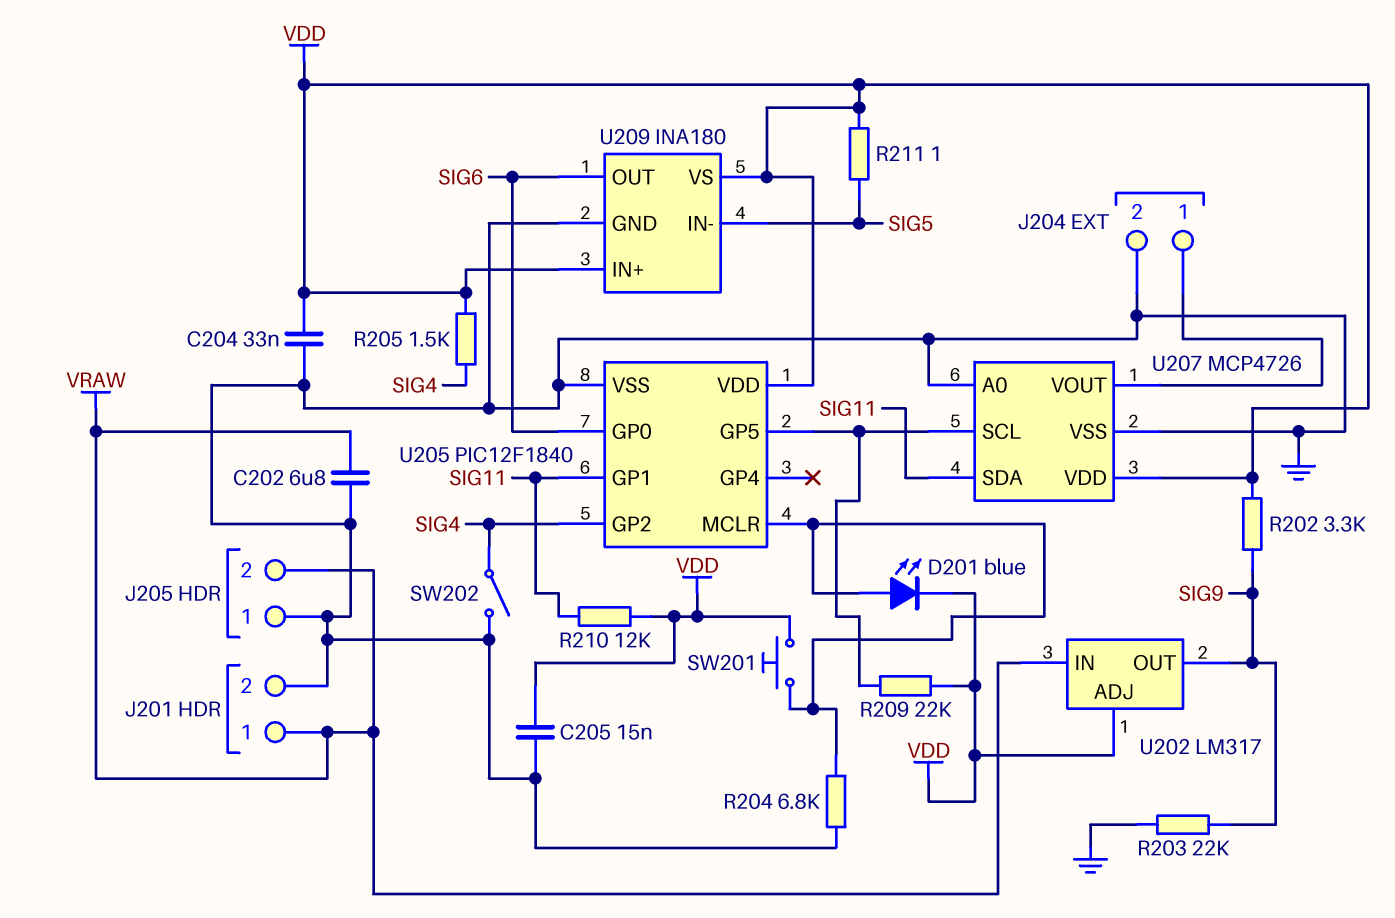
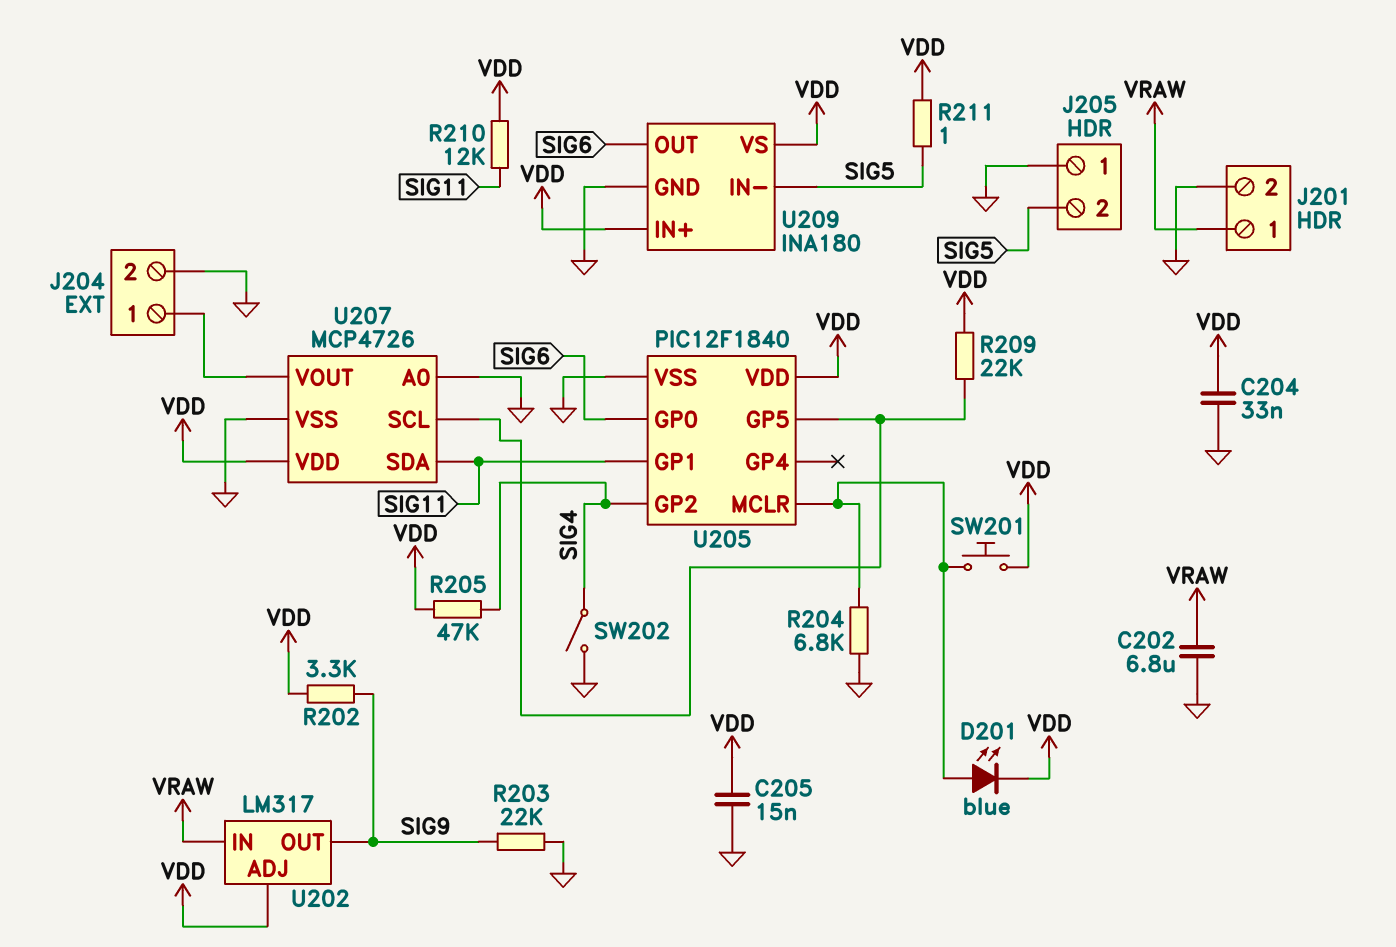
J205 pin 2: VRAW -> SIG5
R205: 1.5k (SIG4, VDD) -> 47k (SIG4, VDD)

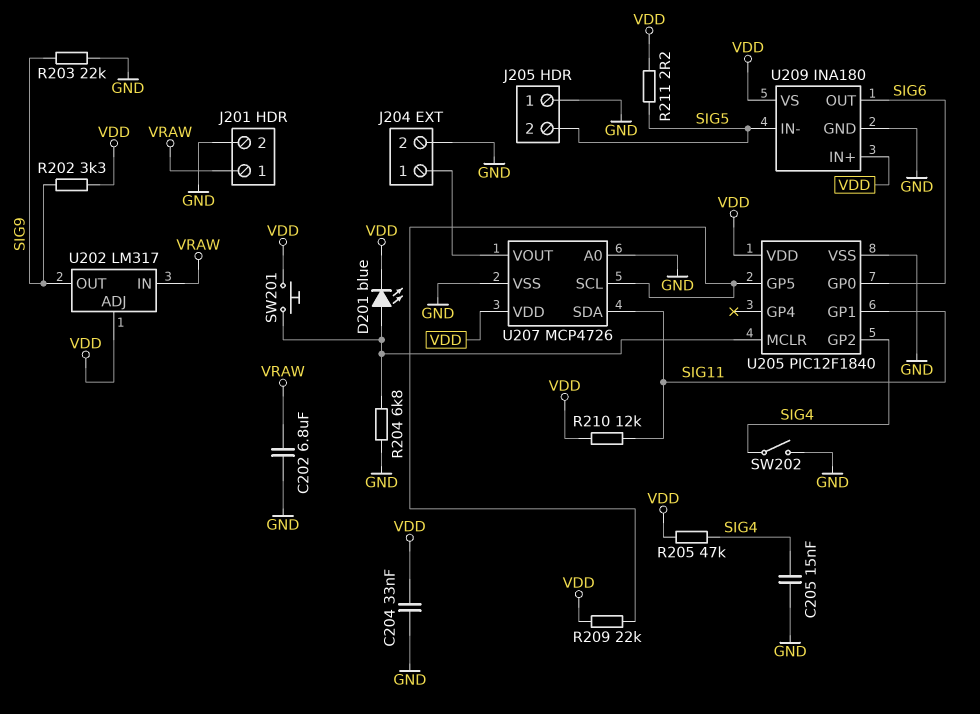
C205: 15nF (GND, VDD) -> 15nF (GND, SIG4)
R211: 1 (SIG5, VDD) -> 2.2 (SIG5, VDD)

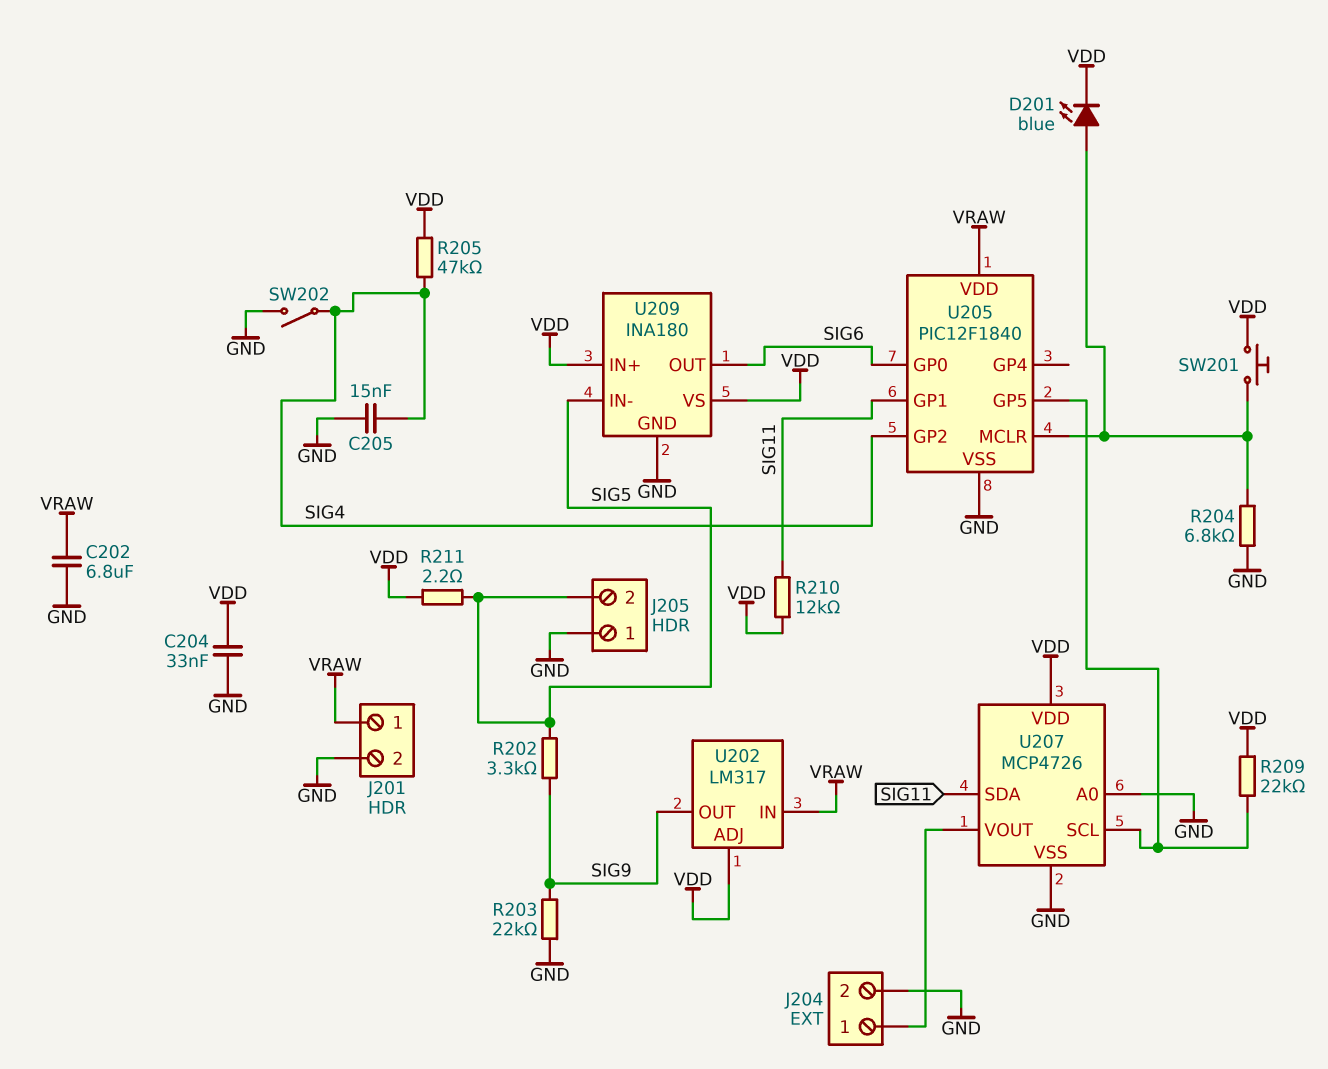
R202: 3.3k (SIG9, VDD) -> 3.3k (SIG5, SIG9)
U205 pin VDD: VDD -> VRAW

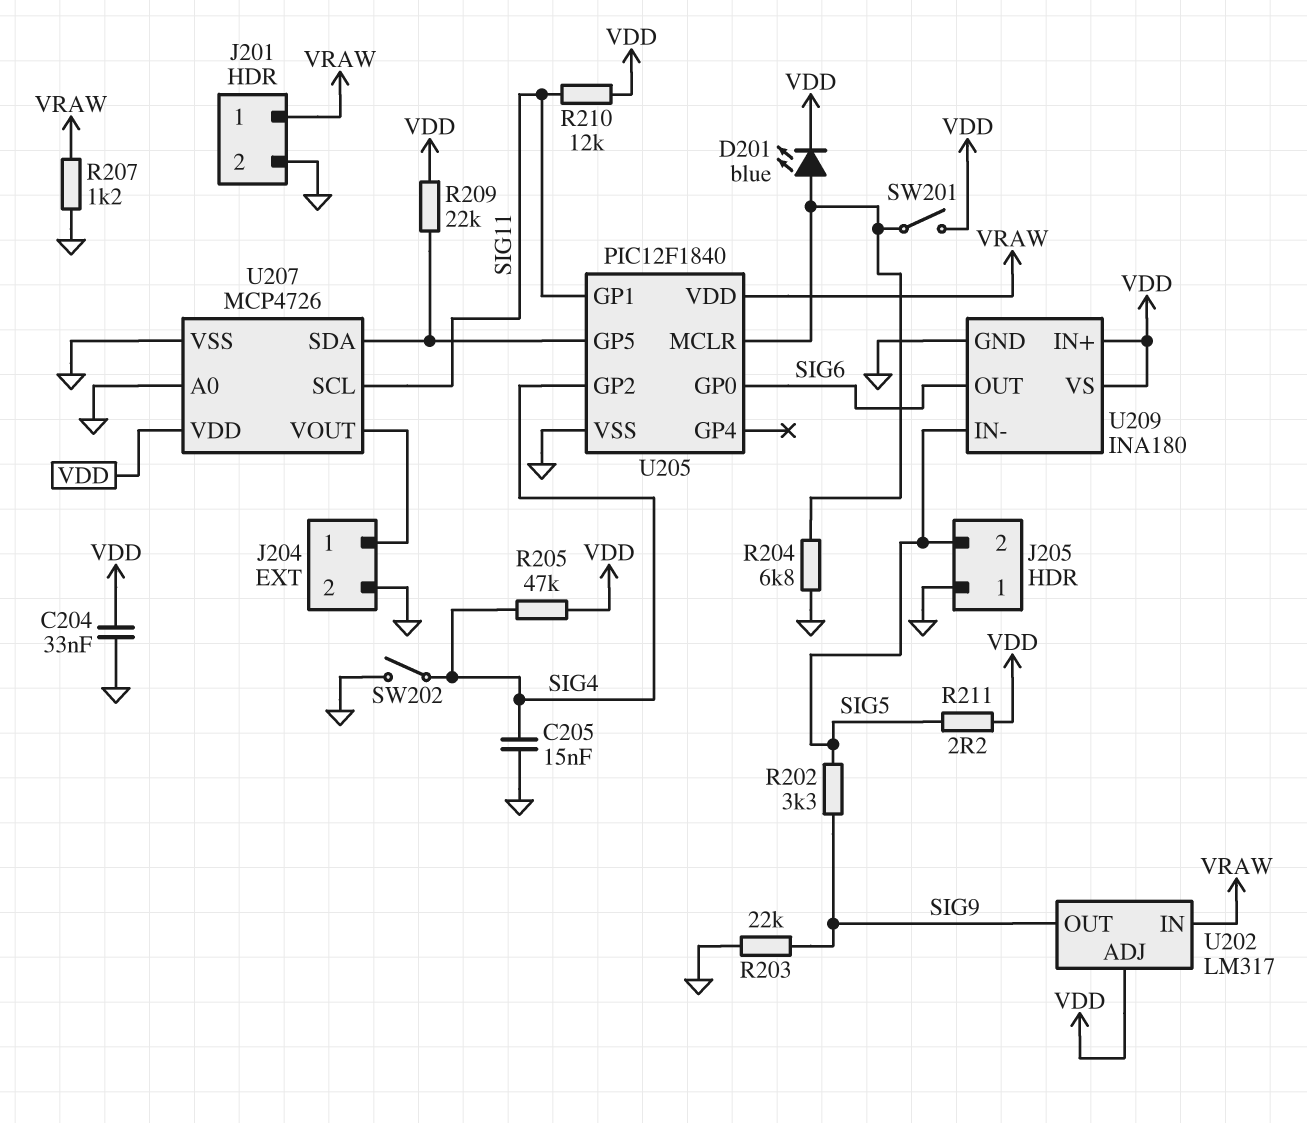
C202: 6.8uF (GND, VRAW) -> none
R207: none -> 1.2k (GND, VRAW)
SW201: button (U205/MCLR, VDD) -> switch (U205/MCLR, VDD)
U207 pin SCL: U205/GP5 -> SIG11
U207 pin SDA: SIG11 -> U205/GP5

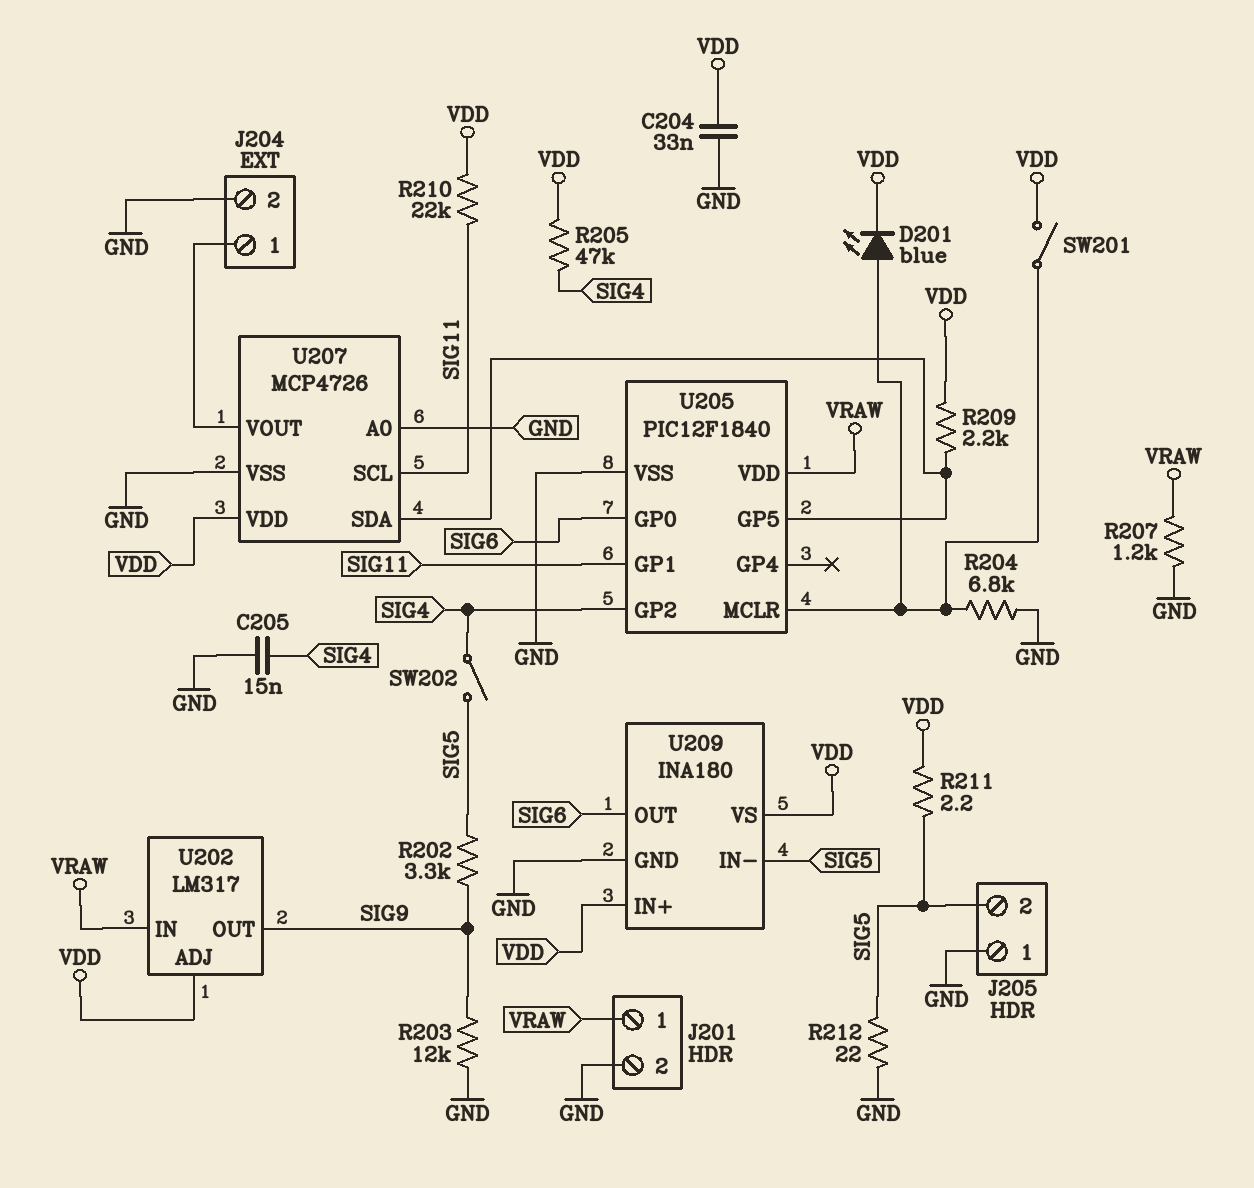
R203: 22k (GND, SIG9) -> 12k (GND, SIG9)
R209: 22k (U205/GP5, VDD) -> 2.2k (U205/GP5, VDD)
R210: 12k (SIG11, VDD) -> 22k (SIG11, VDD)
R212: none -> 22 (GND, SIG5)
SW202: switch (GND, SIG4) -> switch (SIG4, SIG5)

